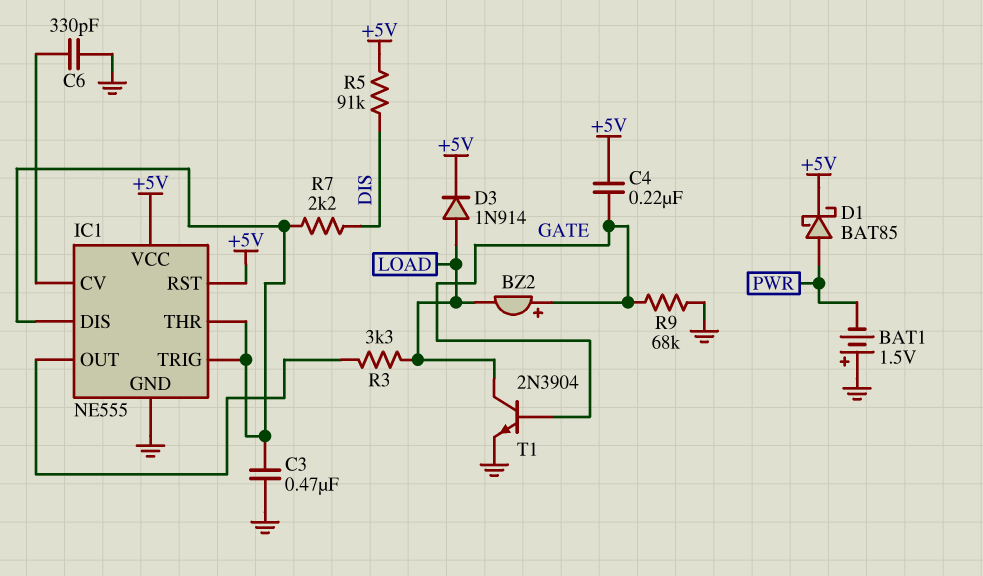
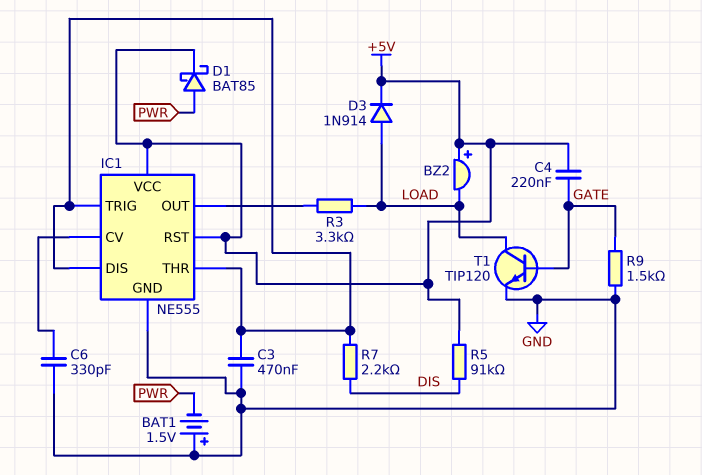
BZ2: buzzer (plus GATE, minus LOAD) -> buzzer (plus +5V, minus LOAD)
R9: 68k (GATE, GND) -> 1.5k (GATE, GND)
T1: NPN 2N3904 (B GATE, C LOAD, E GND) -> NPN TIP120 (B GATE, C LOAD, E GND)

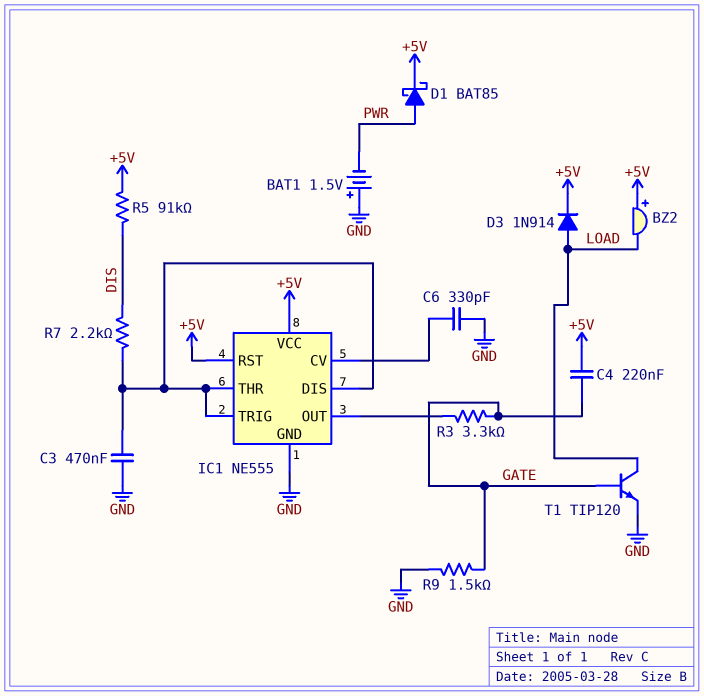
R3: 3.3k (IC1/OUT, LOAD) -> 3.3k (GATE, IC1/OUT)

